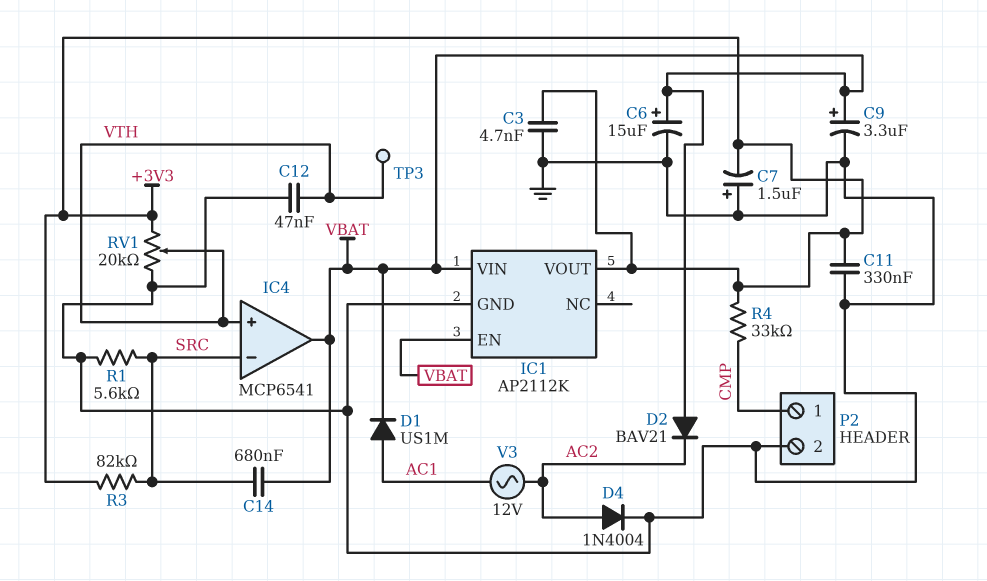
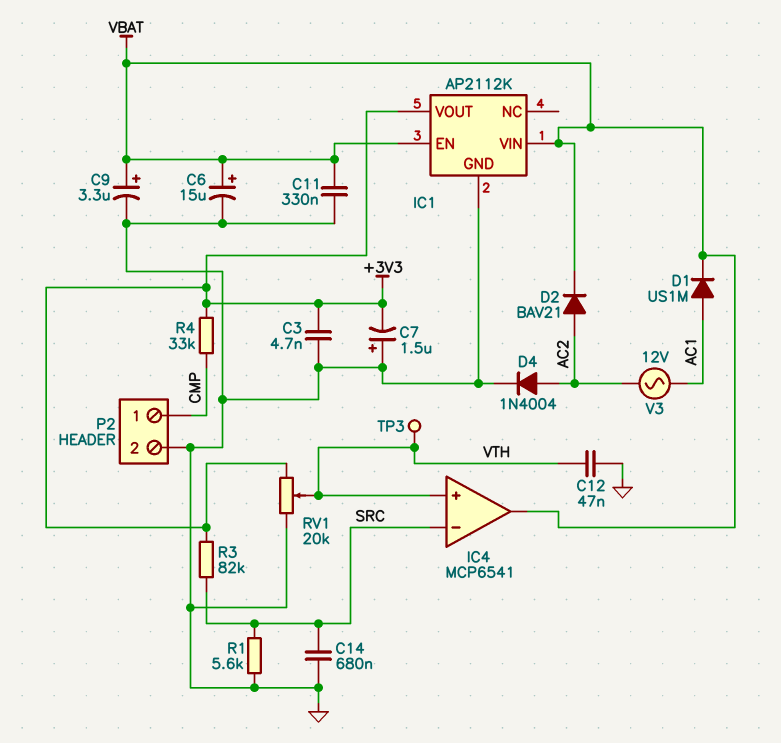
C11: 330nF (+3V3, GND) -> 330nF (GND, VBAT)
C14: 680nF (SRC, VBAT) -> 680nF (GND, SRC)
D2: diode BAV21 (A VBAT, K AC2) -> diode BAV21 (A AC2, K VBAT)

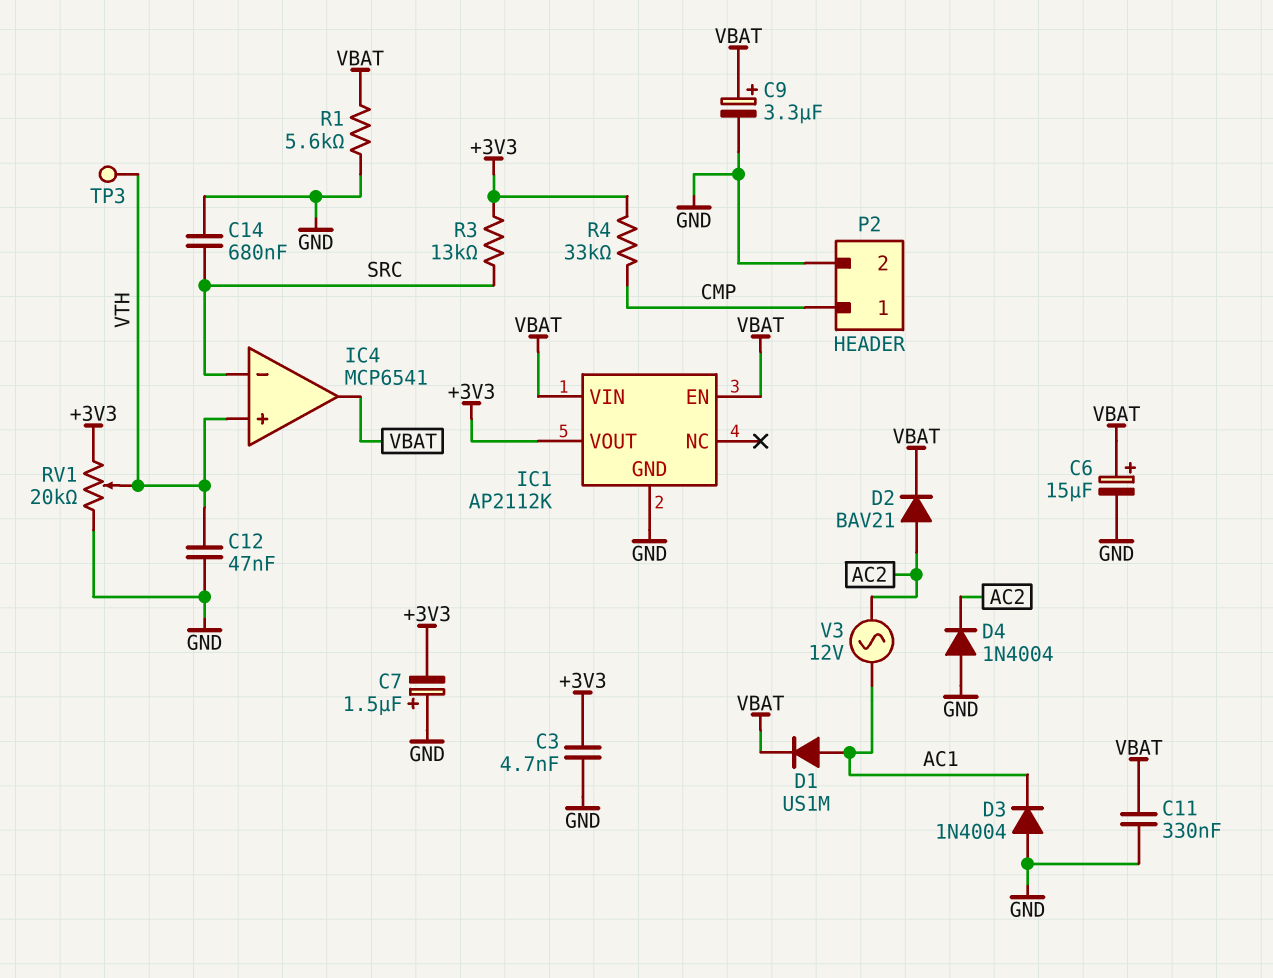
D3: none -> diode 1N4004 (A GND, K AC1)
D4: diode 1N4004 (A AC2, K GND) -> diode 1N4004 (A GND, K AC2)
R1: 5.6k (GND, SRC) -> 5.6k (GND, VBAT)
R3: 82k (+3V3, SRC) -> 13k (+3V3, SRC)

